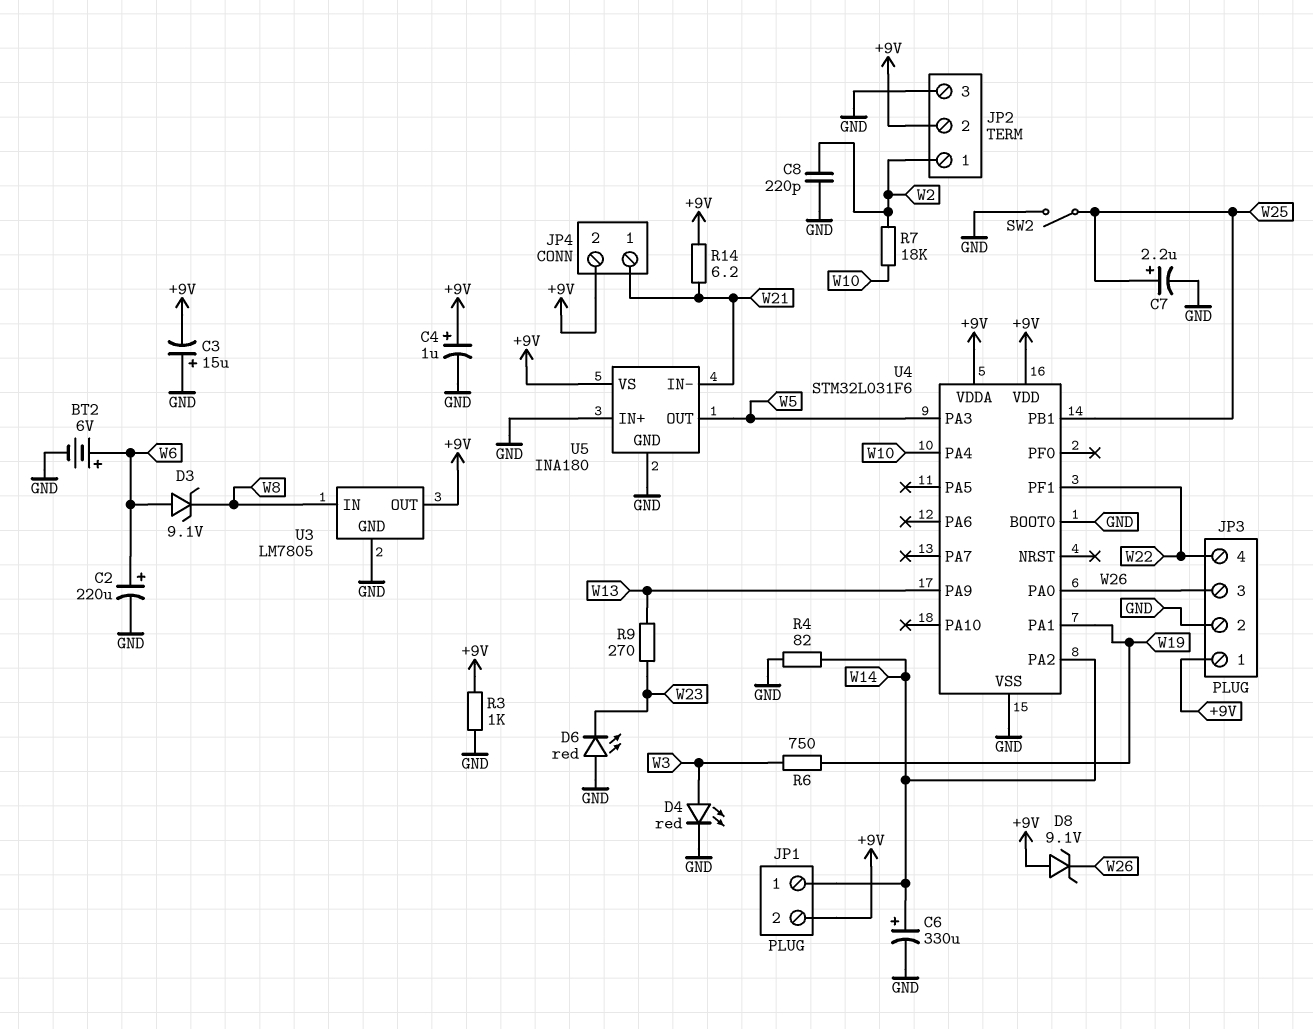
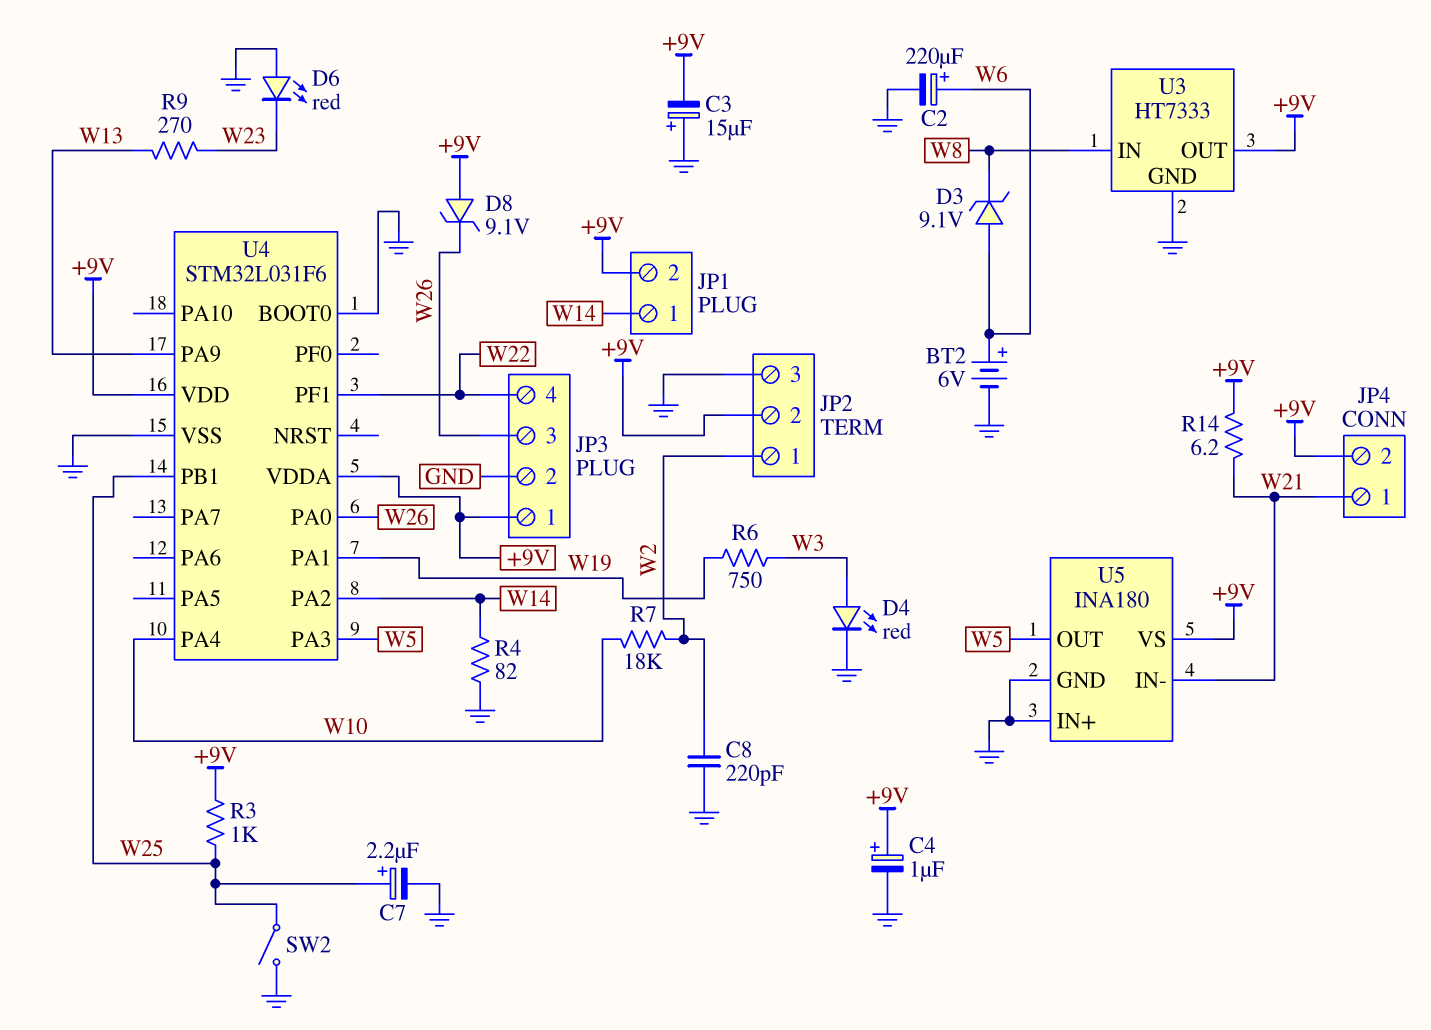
C6: 330uF (plus W14, minus GND) -> none
R3: 1k (+9V, GND) -> 1k (+9V, W25)
U3: LM7805 -> HT7333

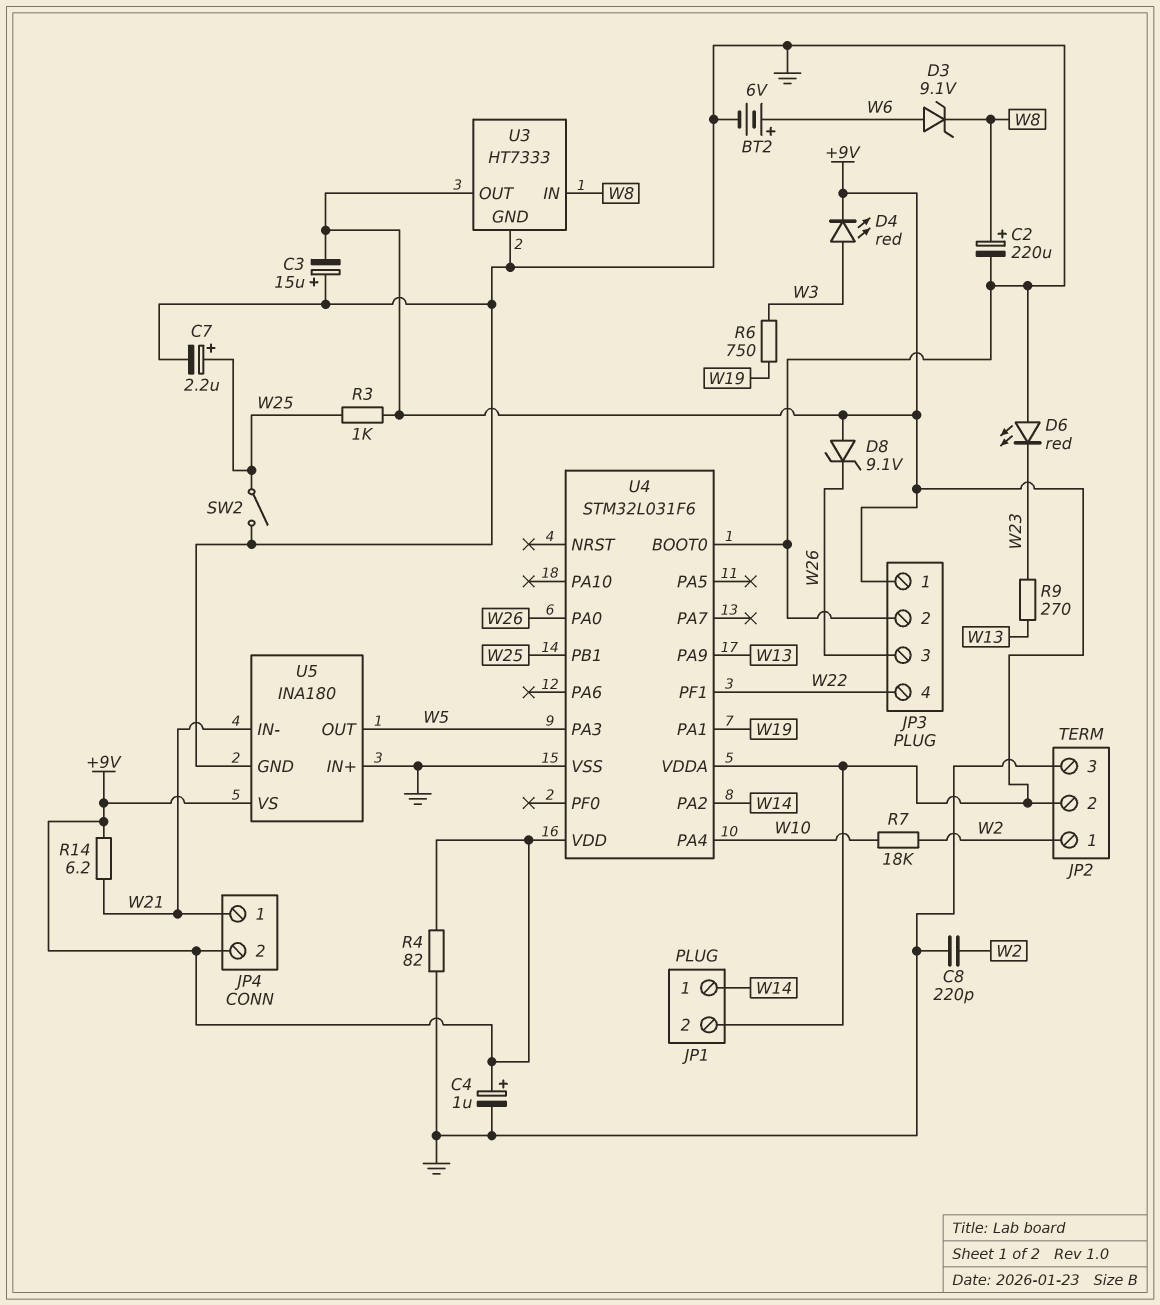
C2: 220uF (plus W6, minus GND) -> 220uF (plus W8, minus GND)
D4: LED red (A W3, K GND) -> LED red (A W3, K +9V)
R4: 82 (GND, W14) -> 82 (+9V, GND)

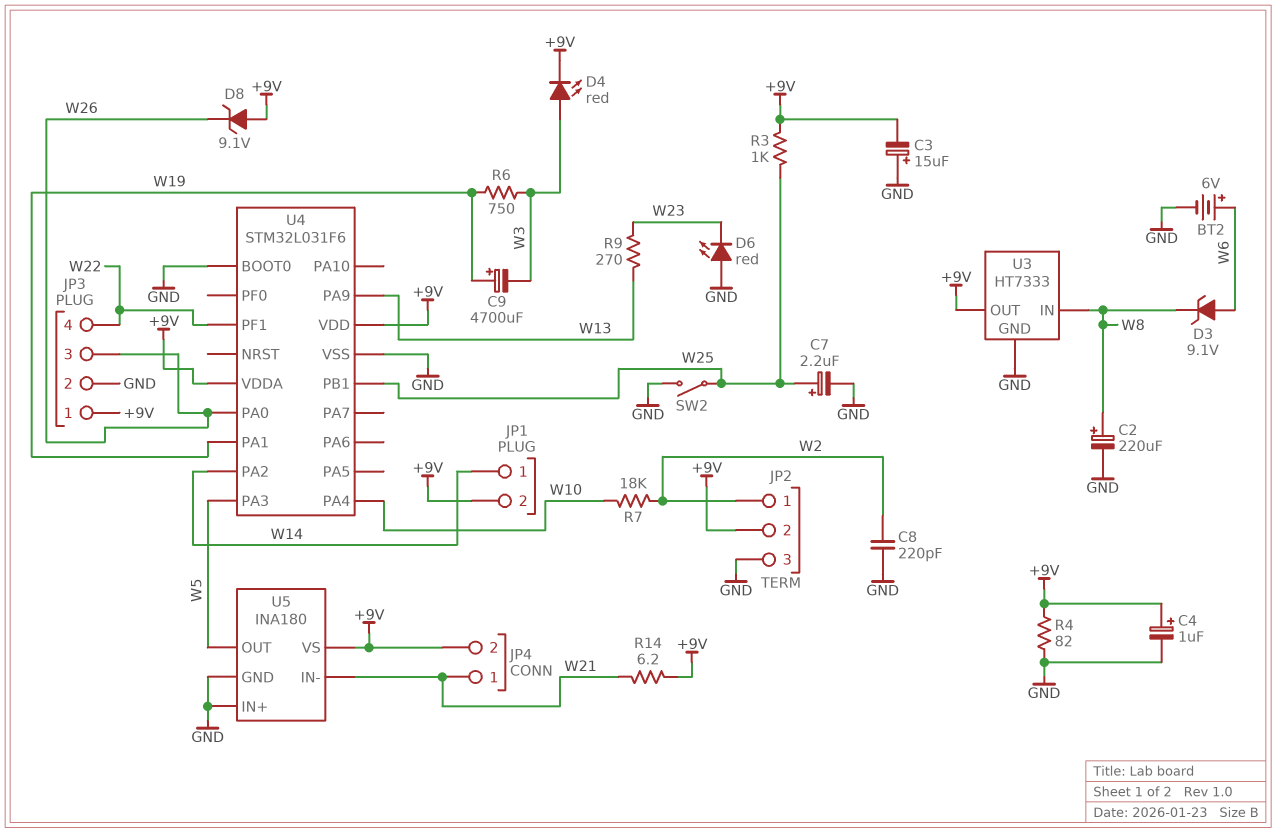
C9: none -> 4700uF (plus W19, minus W3)

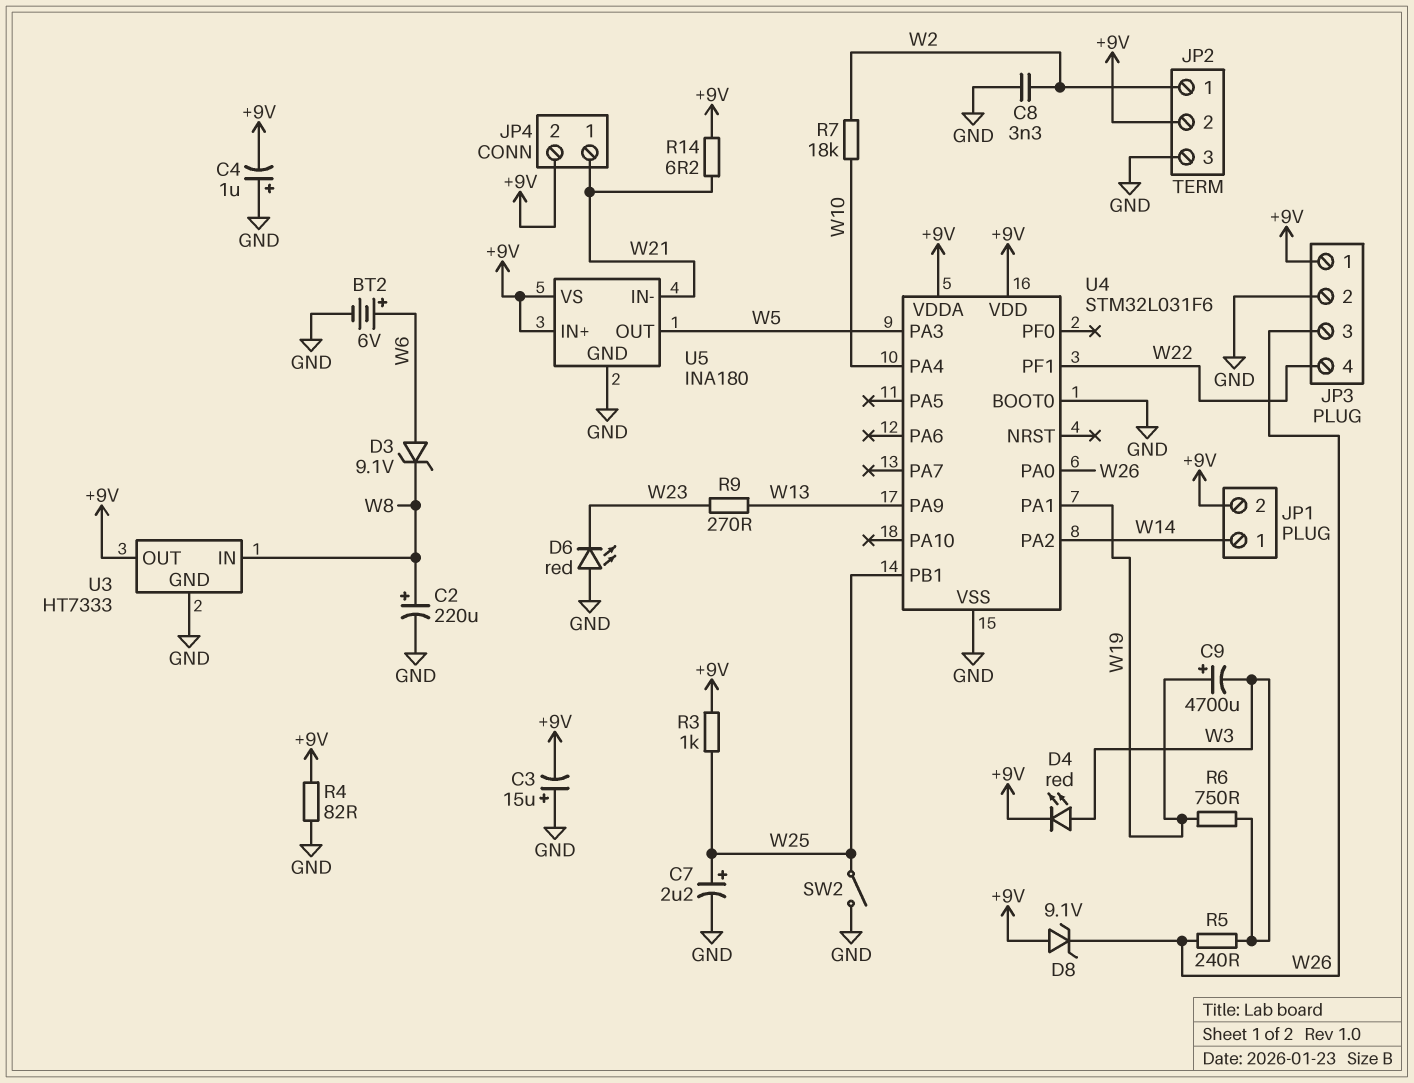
C4: 1uF (plus +9V, minus GND) -> 1uF (plus GND, minus +9V)
C8: 220pF (GND, W2) -> 3.3nF (GND, W2)
R5: none -> 240 (W3, W26)
U5 pin IN+: GND -> +9V

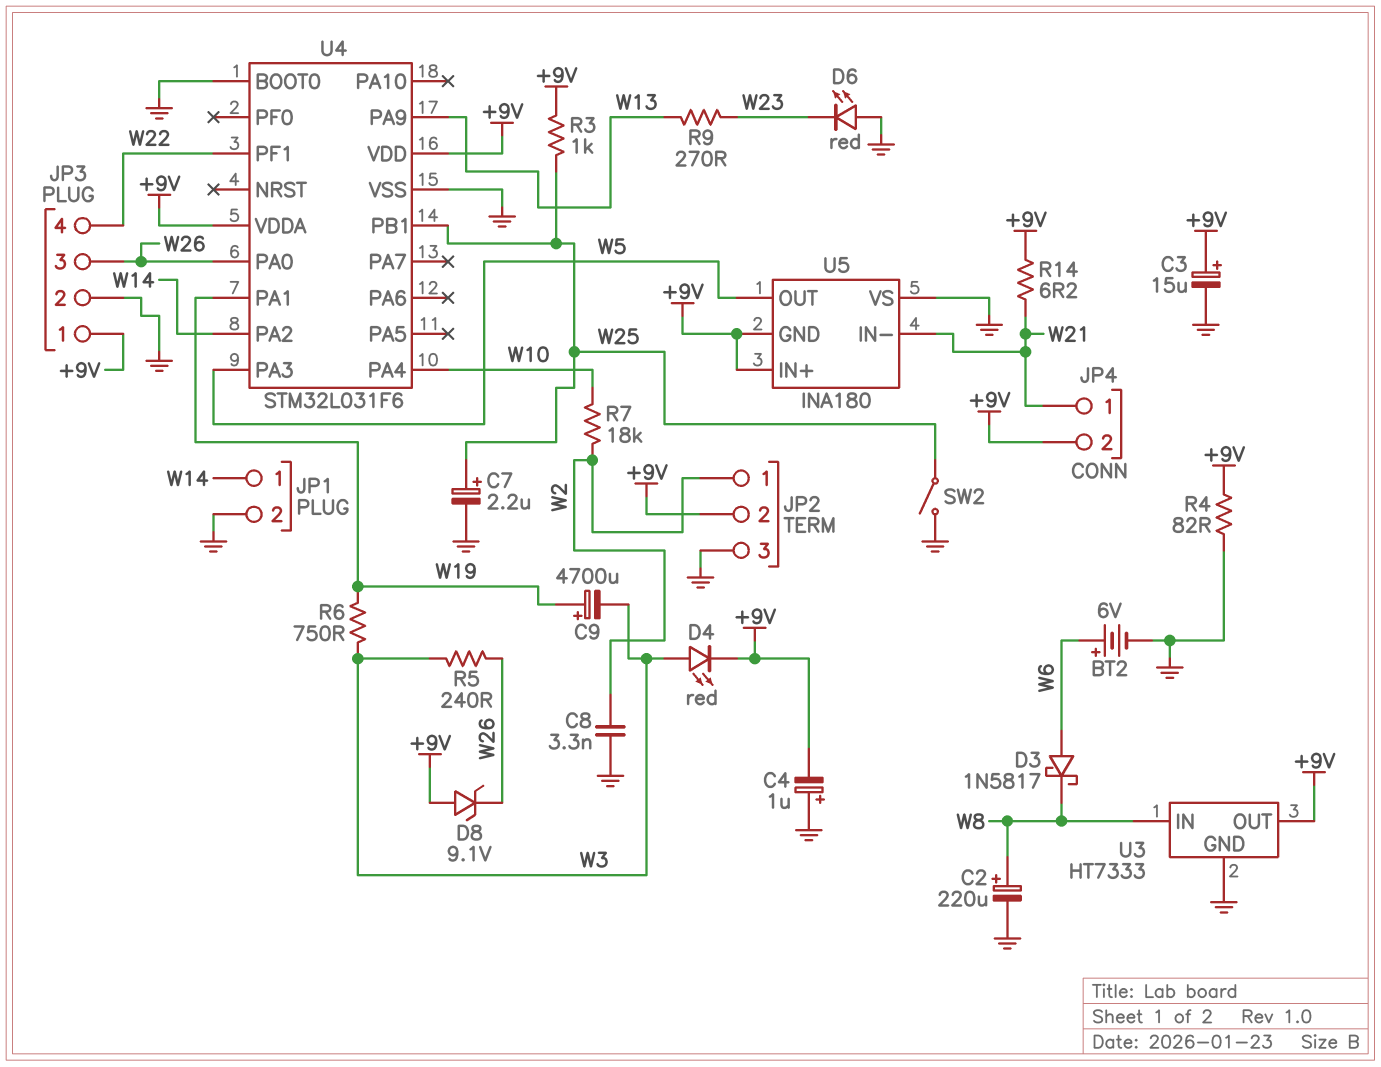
C3: 15uF (plus GND, minus +9V) -> 15uF (plus +9V, minus GND)
D3: zener 9.1V (A W6, K W8) -> schottky 1N5817 (A W6, K W8)
JP1 pin 2: +9V -> GND
U5 pin GND: GND -> +9V
U5 pin VS: +9V -> GND

